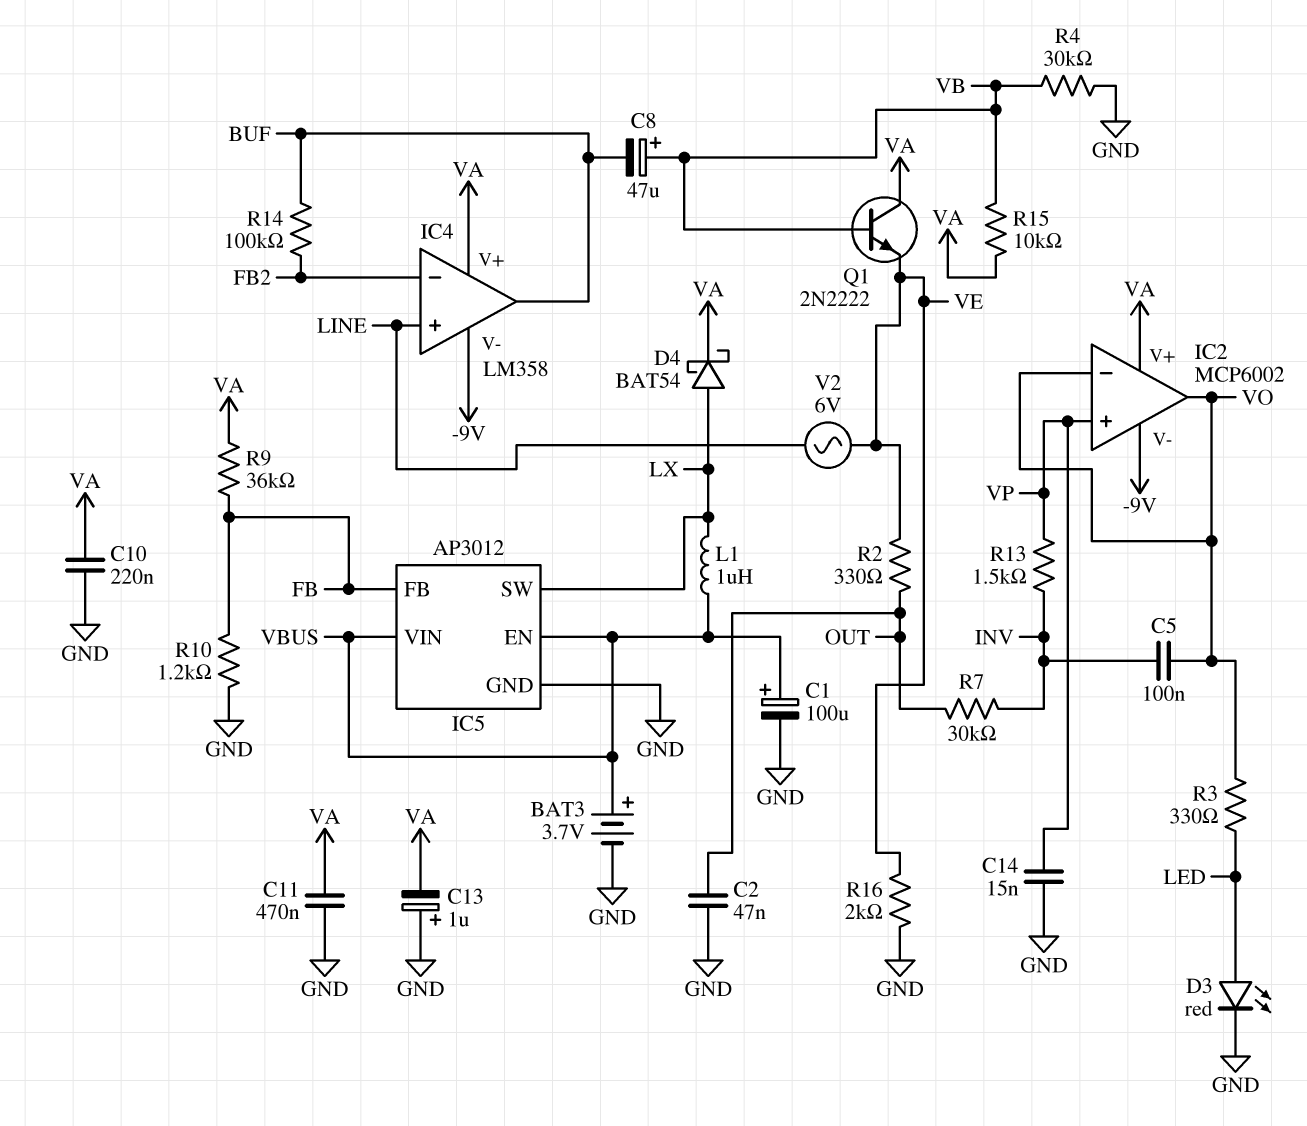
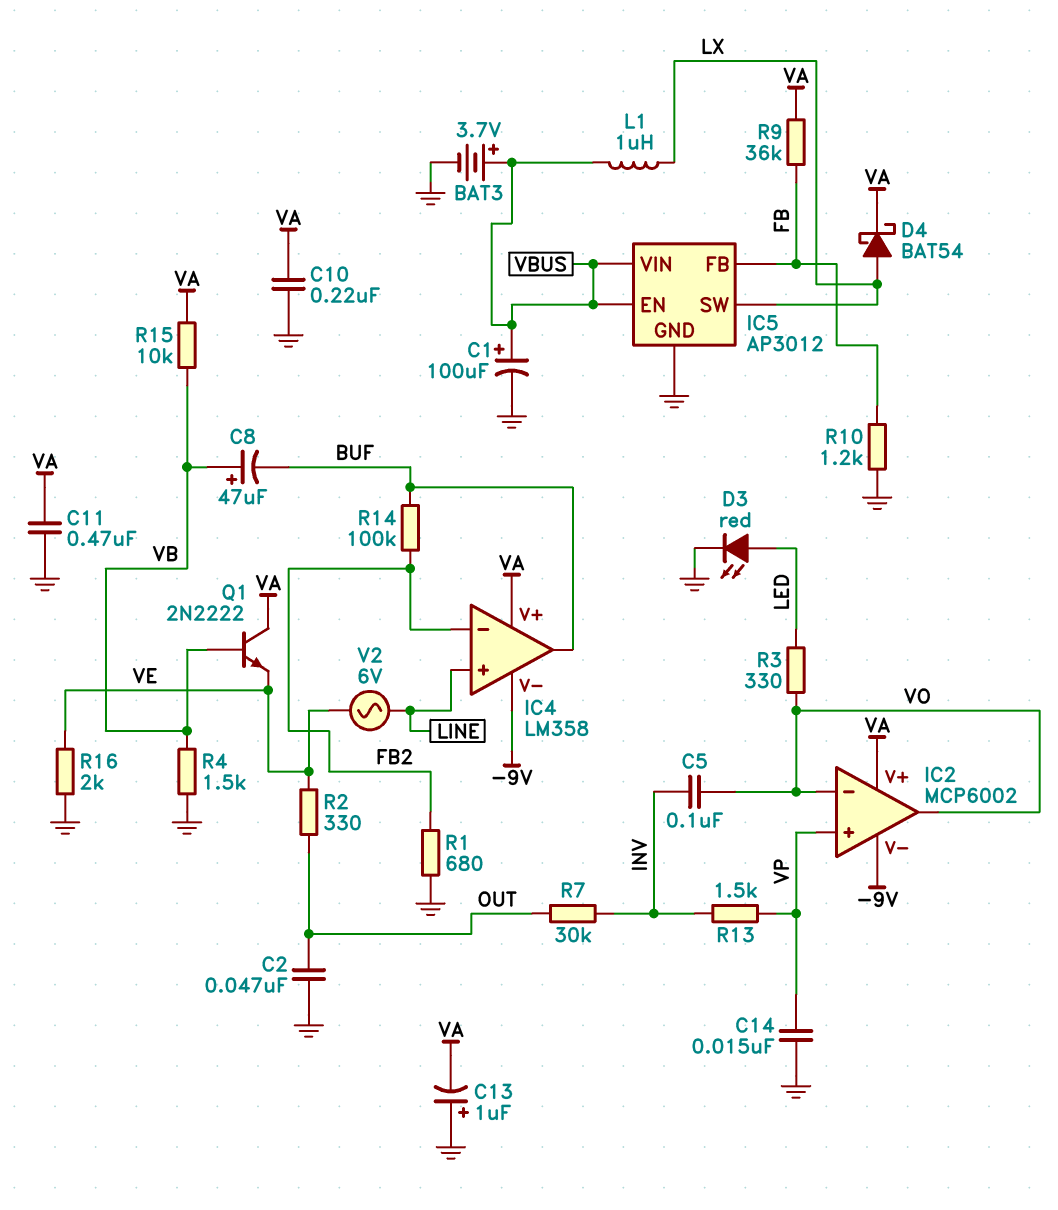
R1: none -> 680 (FB2, GND)
R4: 30k (GND, VB) -> 1.5k (GND, VB)

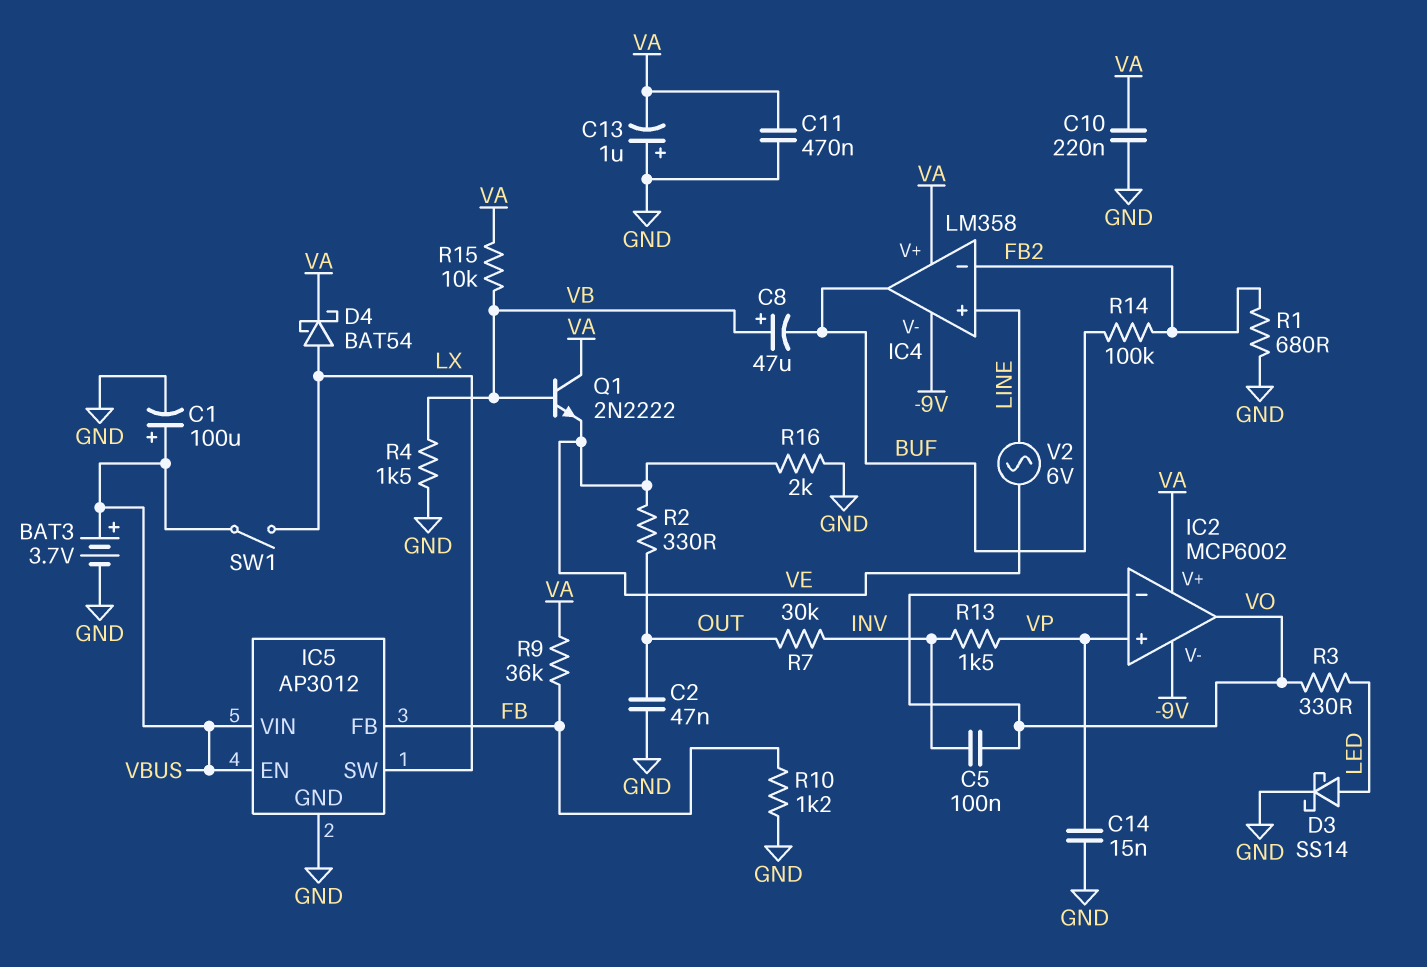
D3: LED red (A LED, K GND) -> schottky SS14 (A LED, K GND)
L1: 1uH (LX, VBUS) -> none
SW1: none -> switch (LX, VBUS)

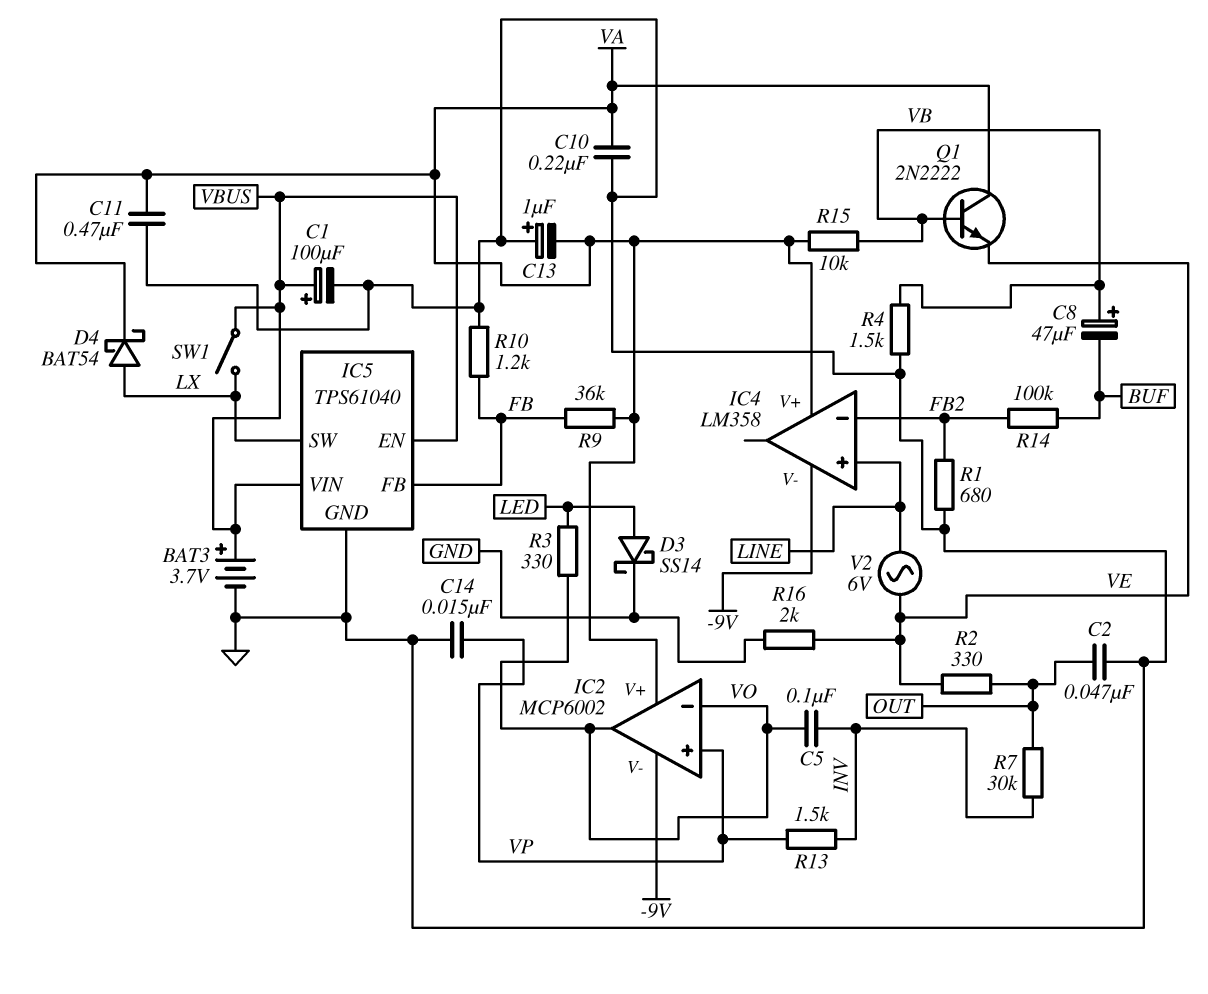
IC4 pin out: BUF -> none
IC5: AP3012 -> TPS61040

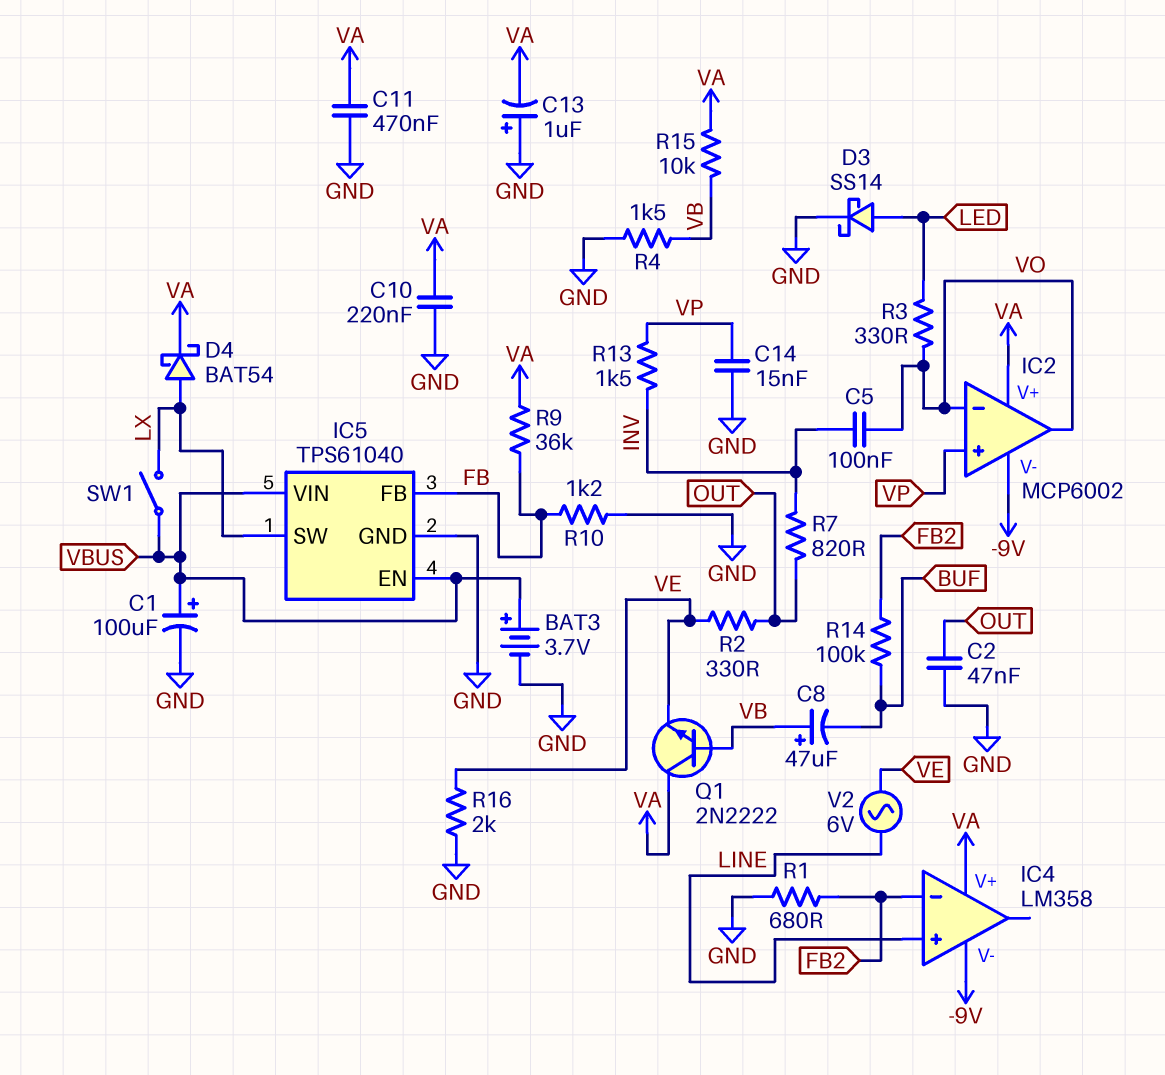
R7: 30k (INV, OUT) -> 820 (INV, OUT)

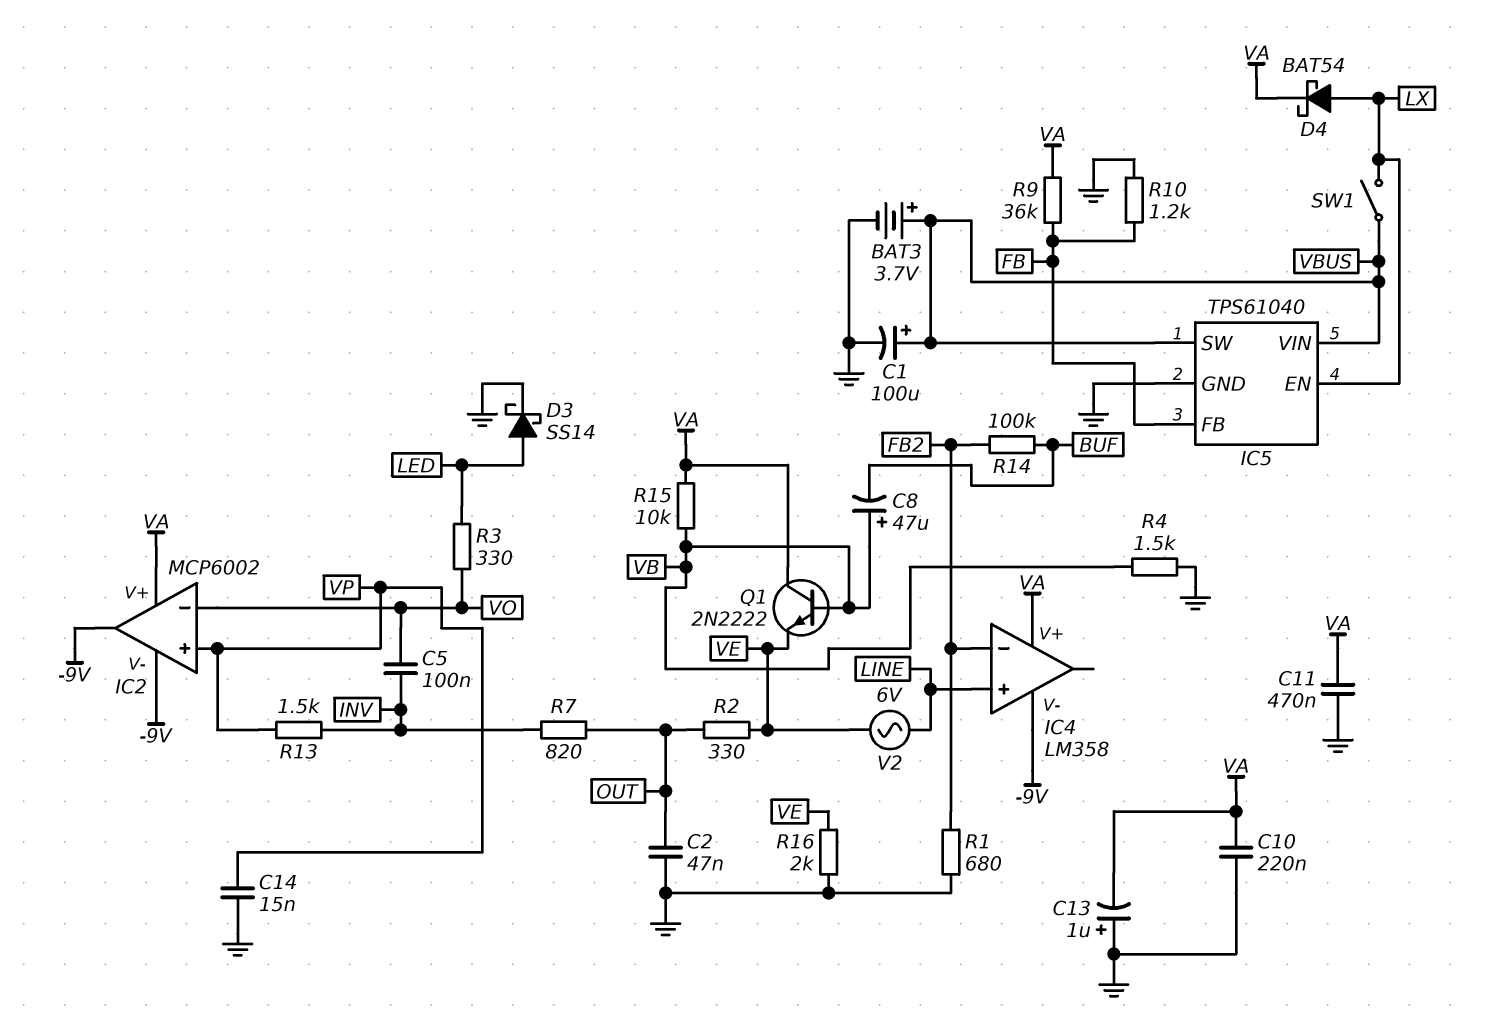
IC2 pin out: VO -> -9V
IC5 pin EN: VBUS -> LX
IC5 pin SW: LX -> VBUS

